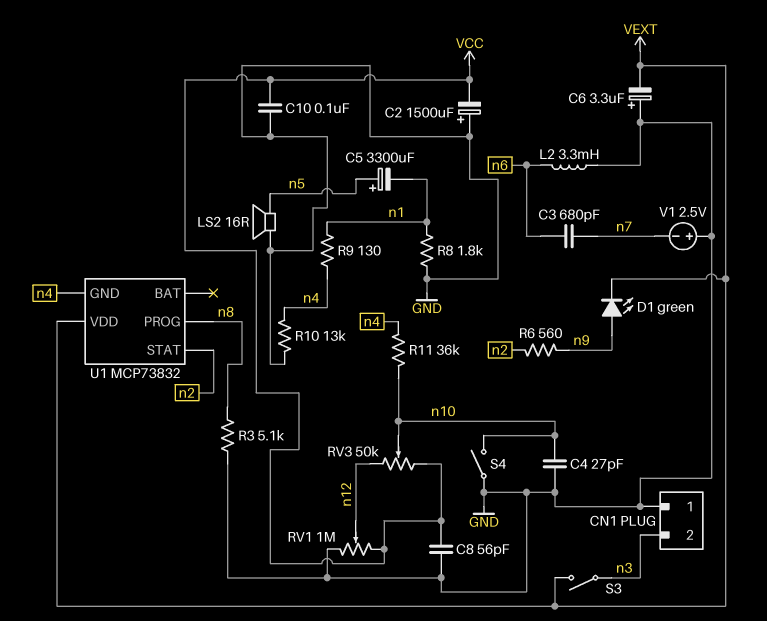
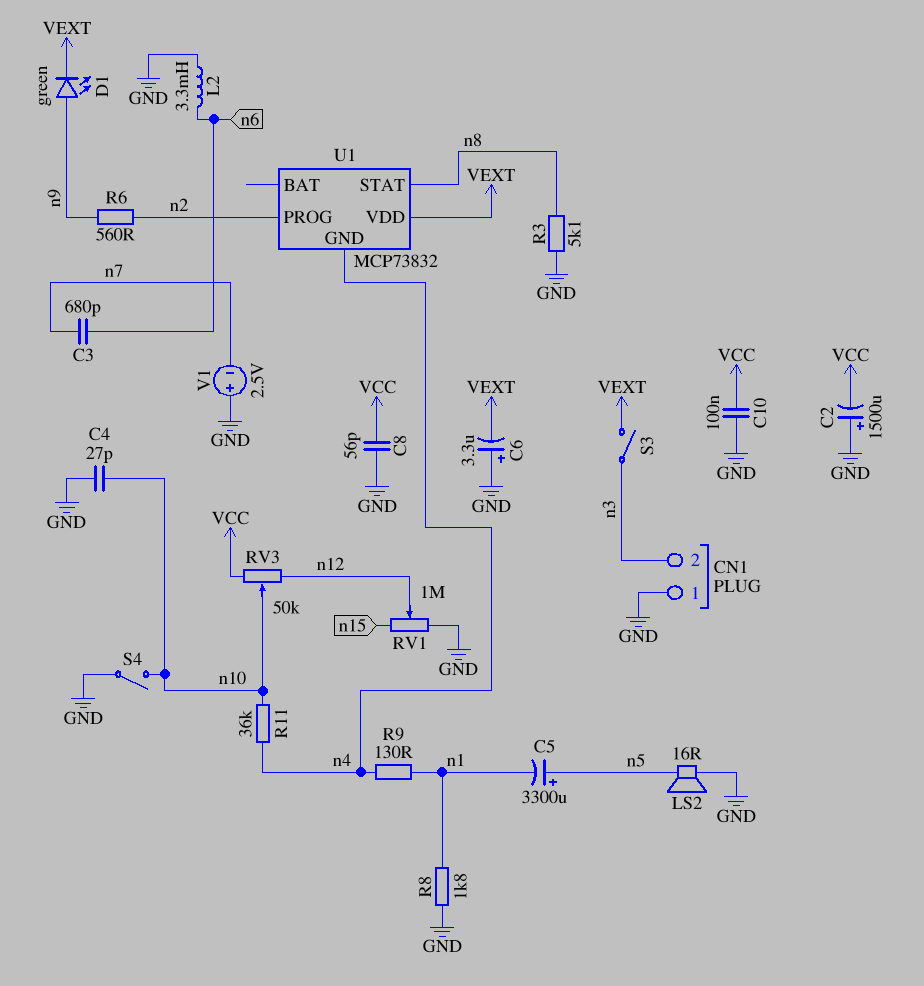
R10: 13k (GND, n4) -> none
RV1: 1M (GND, VCC, wiper n12) -> 1M (GND, n15, wiper n12)
U1 pin PROG: n8 -> n2
U1 pin STAT: n2 -> n8

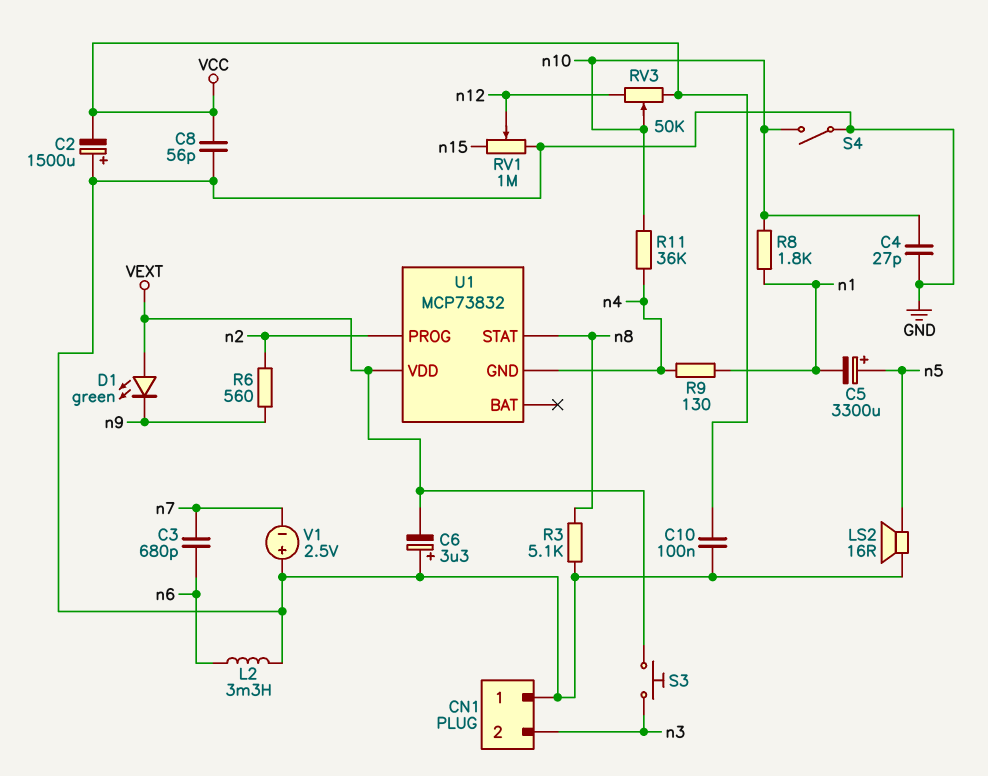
D1: LED green (A n9, K VEXT) -> LED green (A VEXT, K n9)
R8: 1.8k (GND, n1) -> 1.8k (n1, n10)
S3: switch (VEXT, n3) -> button (VEXT, n3)

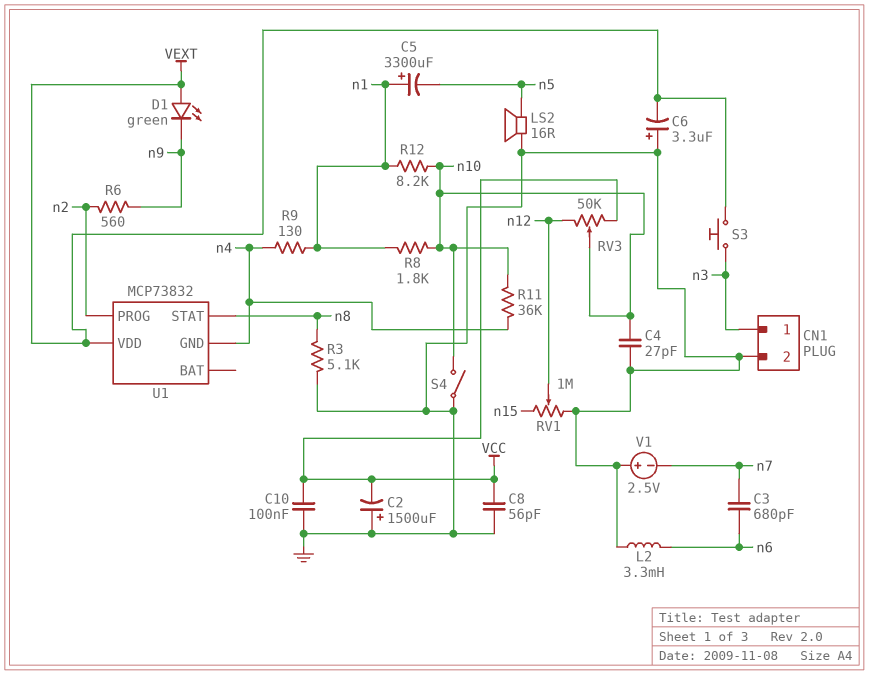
C5: 3300uF (plus n5, minus n1) -> 3300uF (plus n1, minus n5)
CN1 pin 1: GND -> n3
CN1 pin 2: n3 -> GND
R12: none -> 8.2k (n1, n10)

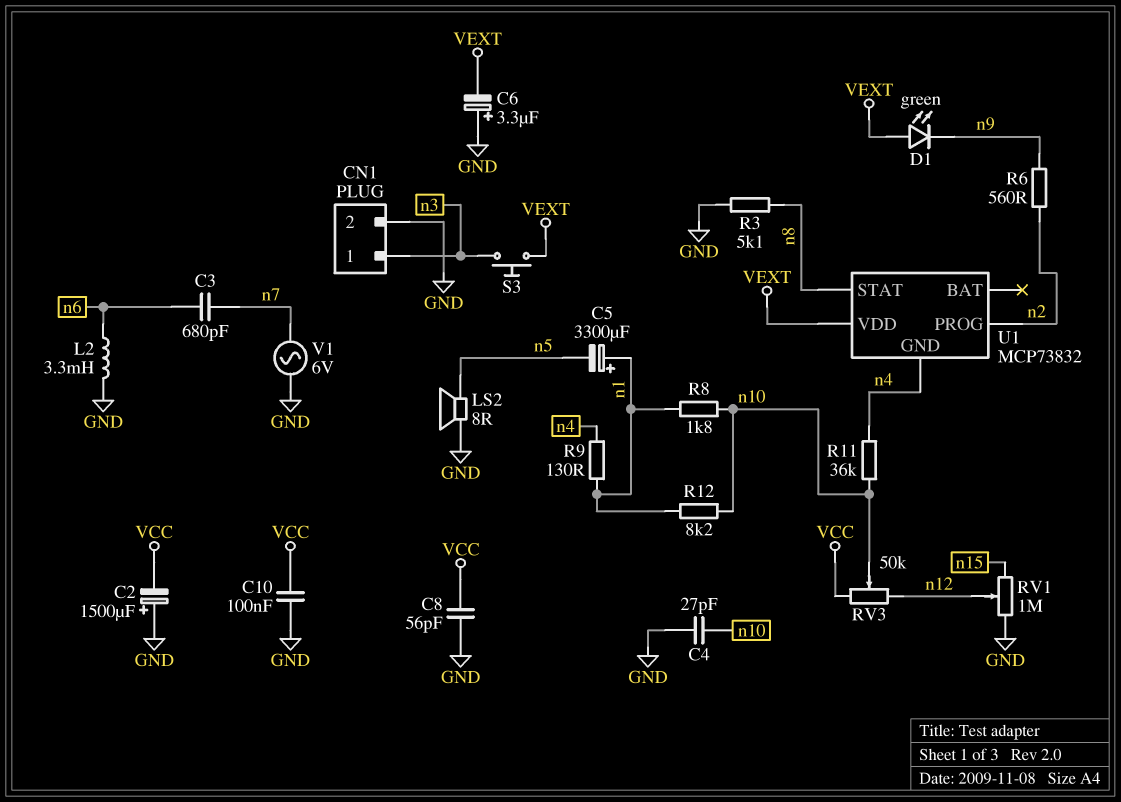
LS2: speaker 16R (GND, n5) -> speaker 8R (GND, n5)
S4: switch (GND, n10) -> none
V1: 2.5V (plus GND, minus n7) -> AC 6V (GND, n7)

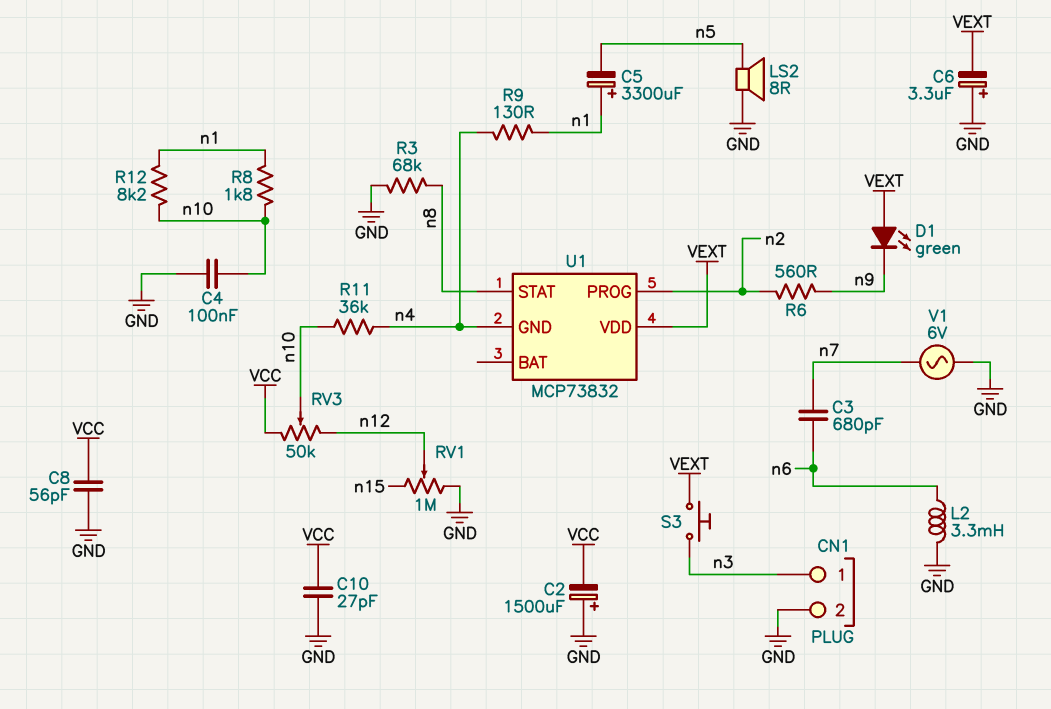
C4: 27pF (GND, n10) -> 100nF (GND, n10)
C10: 100nF (GND, VCC) -> 27pF (GND, VCC)
R3: 5.1k (GND, n8) -> 68k (GND, n8)

